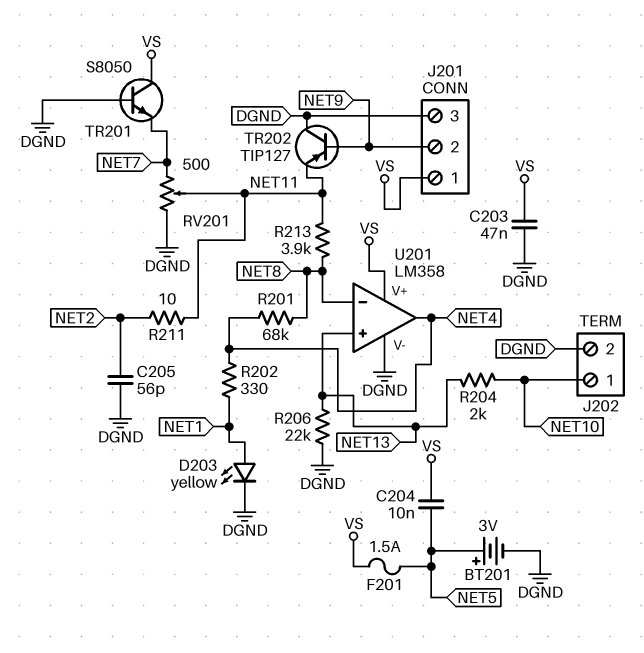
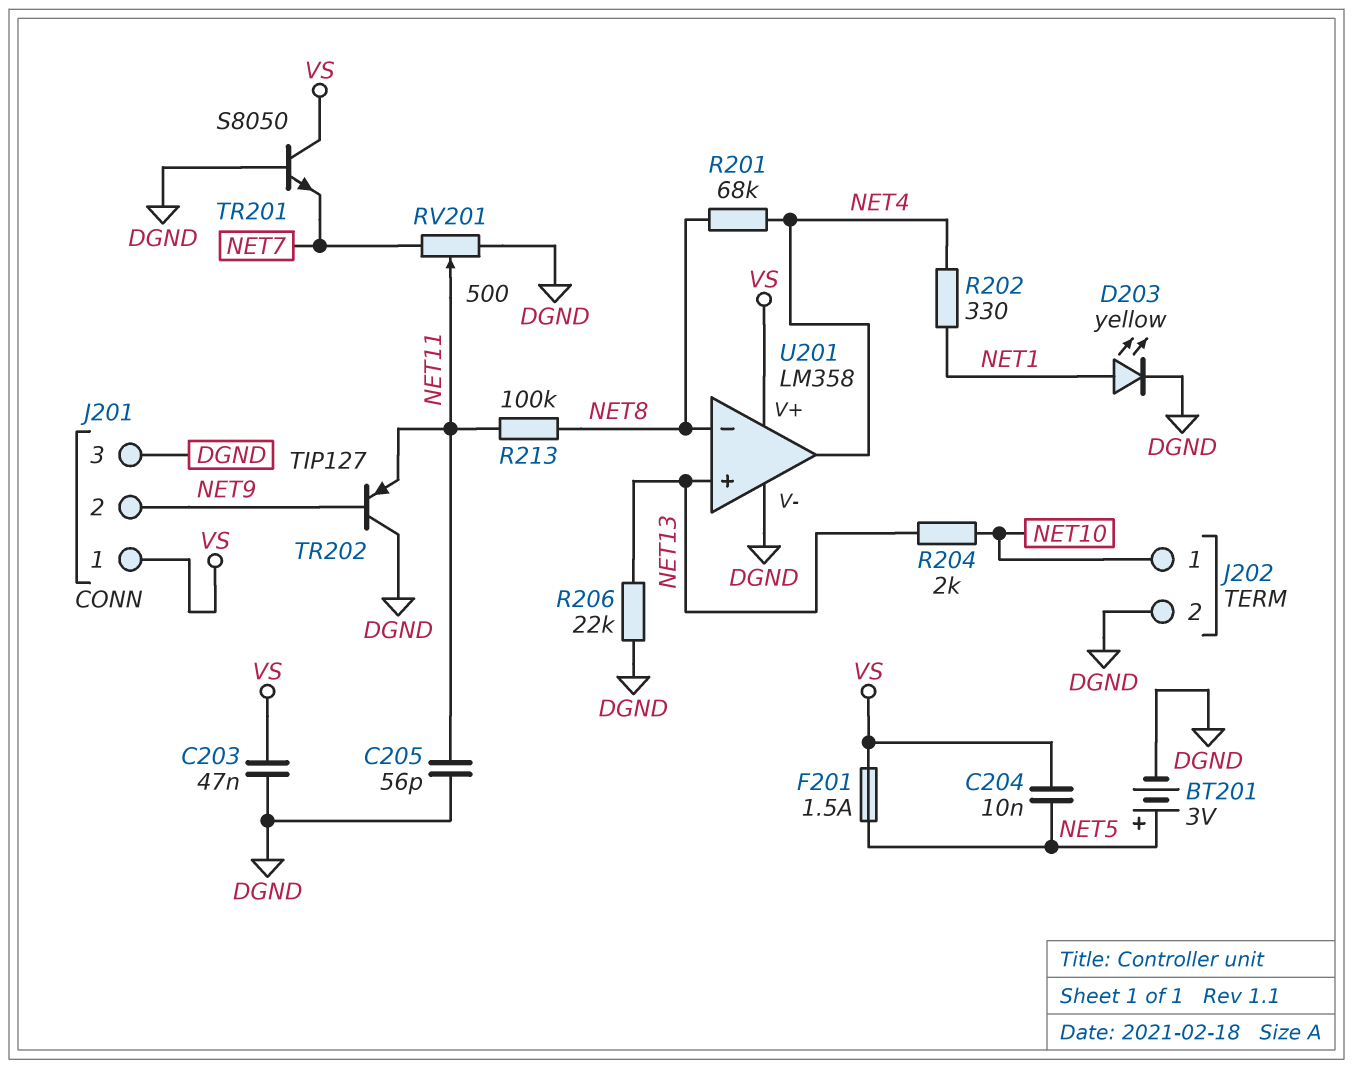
C205: 56pF (DGND, NET2) -> 56pF (DGND, NET11)
R211: 10 (NET2, NET11) -> none
R213: 3.9k (NET8, NET11) -> 100k (NET8, NET11)

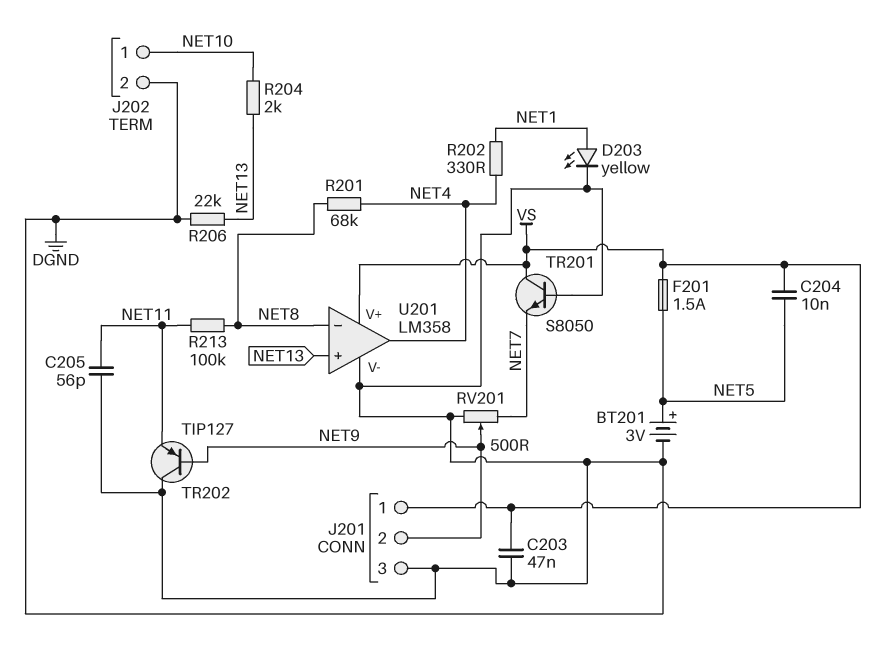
RV201: 500 (DGND, NET7, wiper NET11) -> 500 (DGND, NET7, wiper NET9)

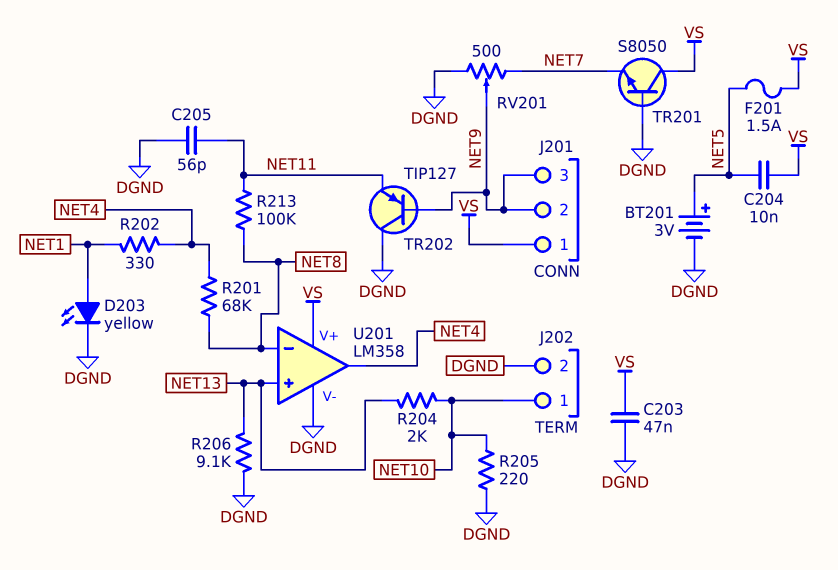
J201 pin 3: DGND -> NET9
R205: none -> 220 (DGND, NET10)
R206: 22k (DGND, NET13) -> 9.1k (DGND, NET13)

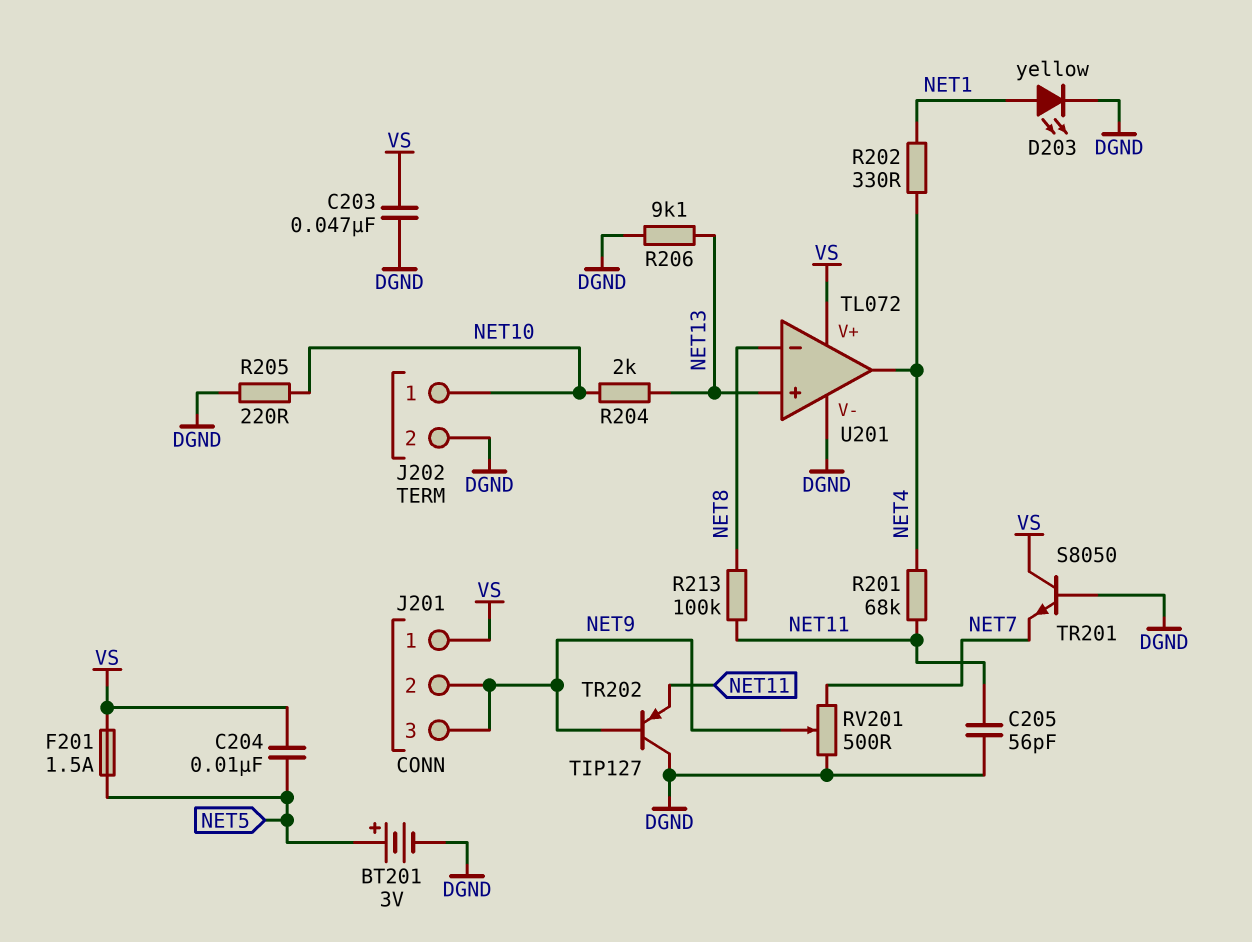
R201: 68k (NET4, NET8) -> 68k (NET4, NET11)
U201: LM358 -> TL072

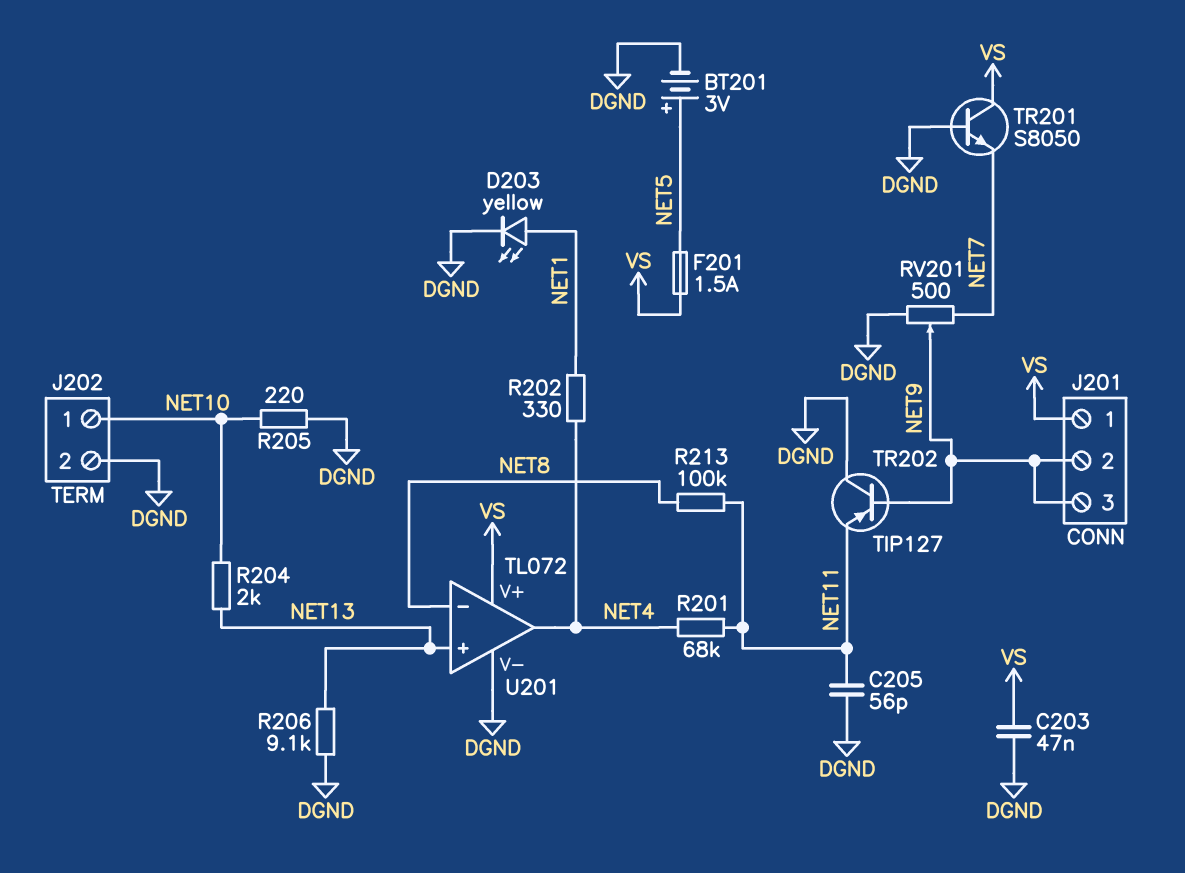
C204: 10nF (NET5, VS) -> none

